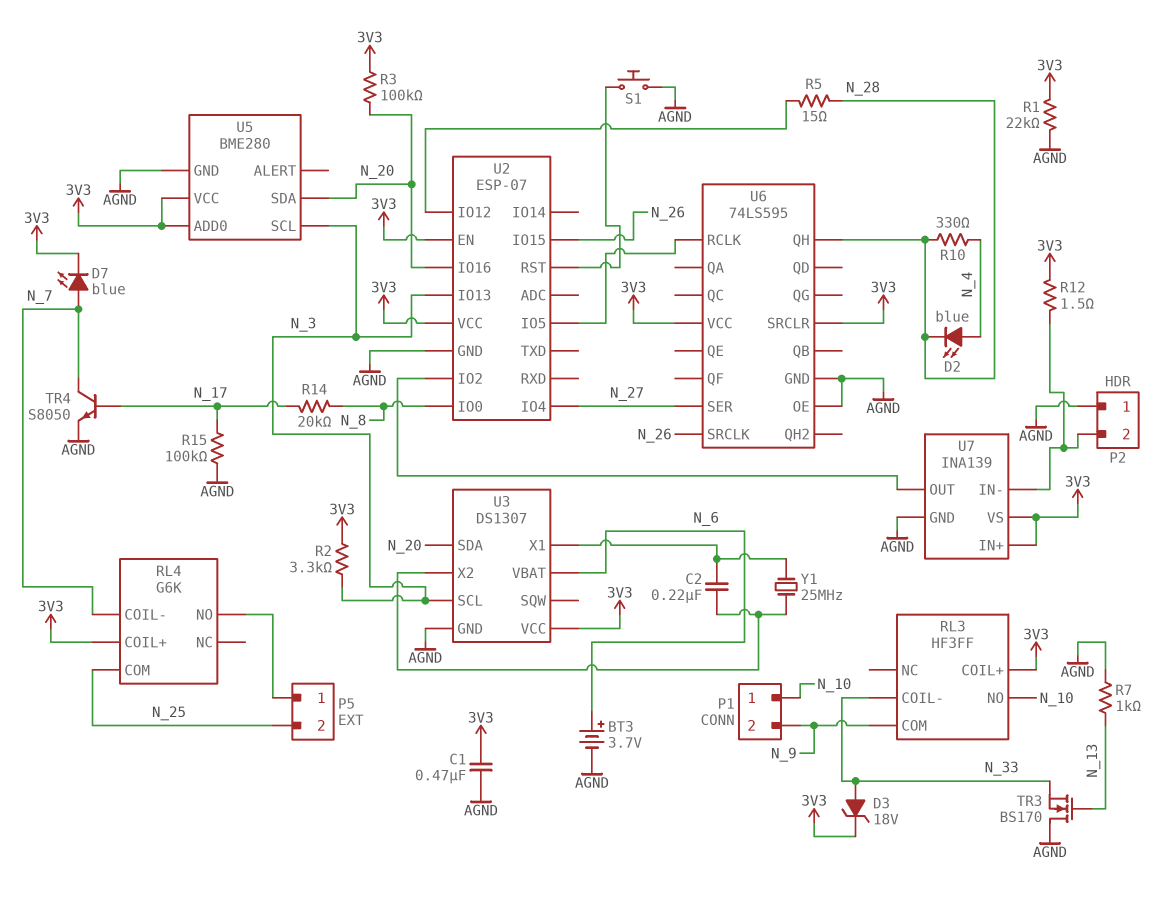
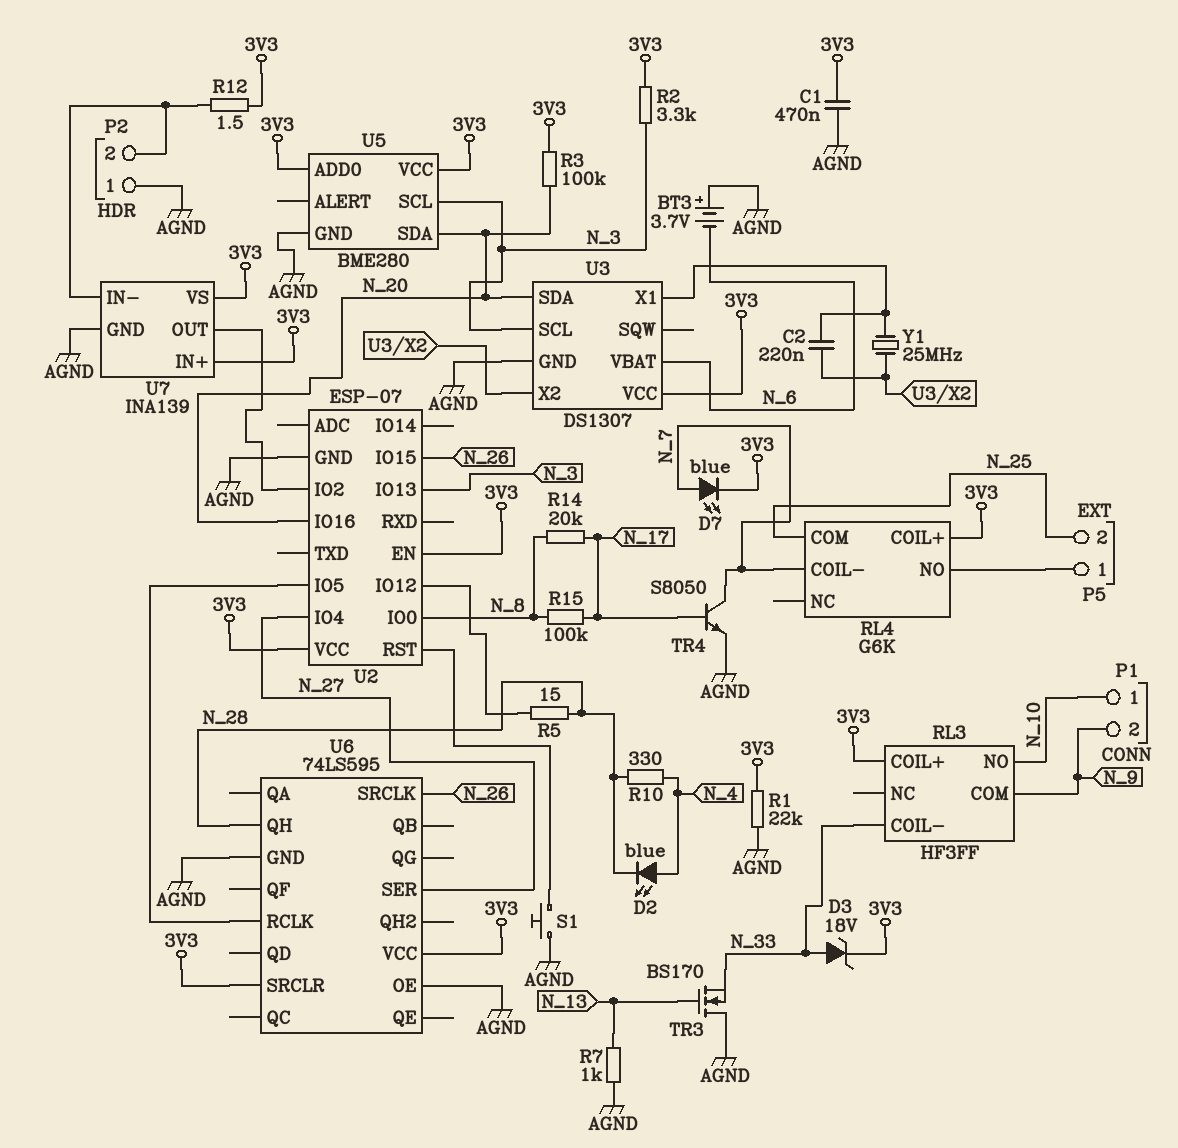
BT3: 3.7V (plus N_6, minus AGND) -> 3.7V (plus AGND, minus N_6)
R15: 100k (AGND, N_17) -> 100k (N_8, N_17)

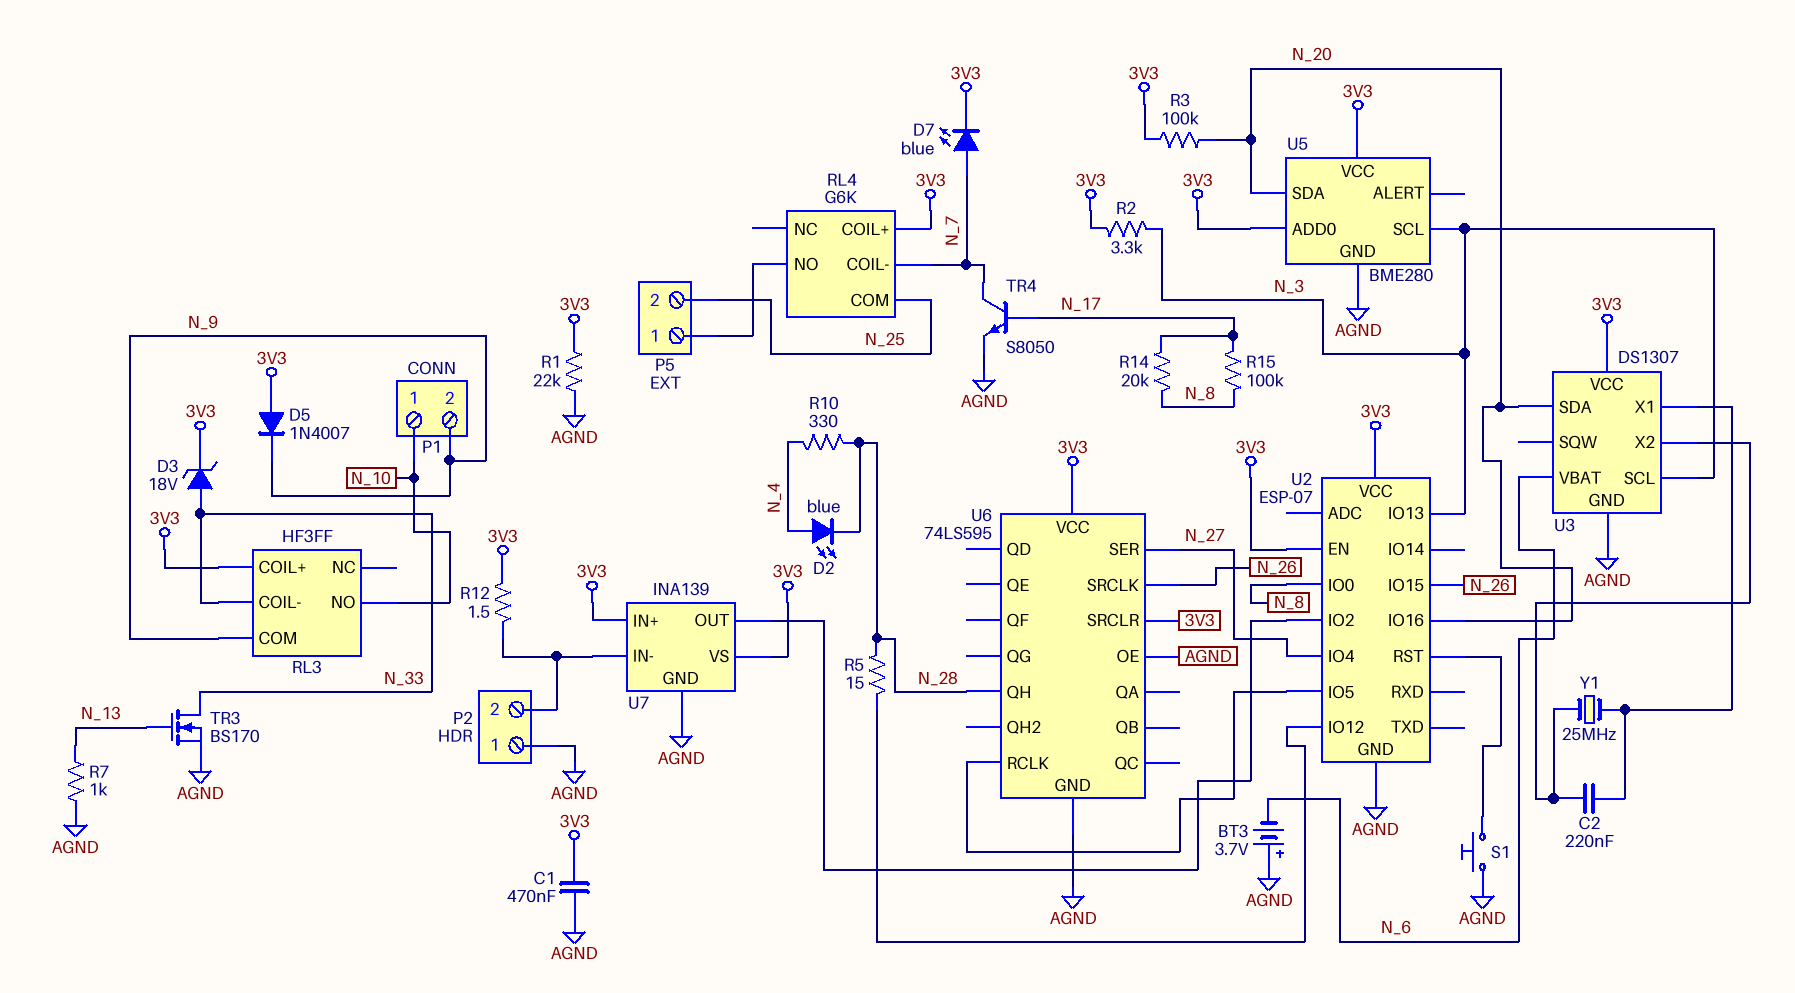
D5: none -> diode 1N4007 (A 3V3, K N_9)
TR3: NMOS BS170 (G N_13, D AGND, S N_33) -> NMOS BS170 (G N_13, D N_33, S AGND)

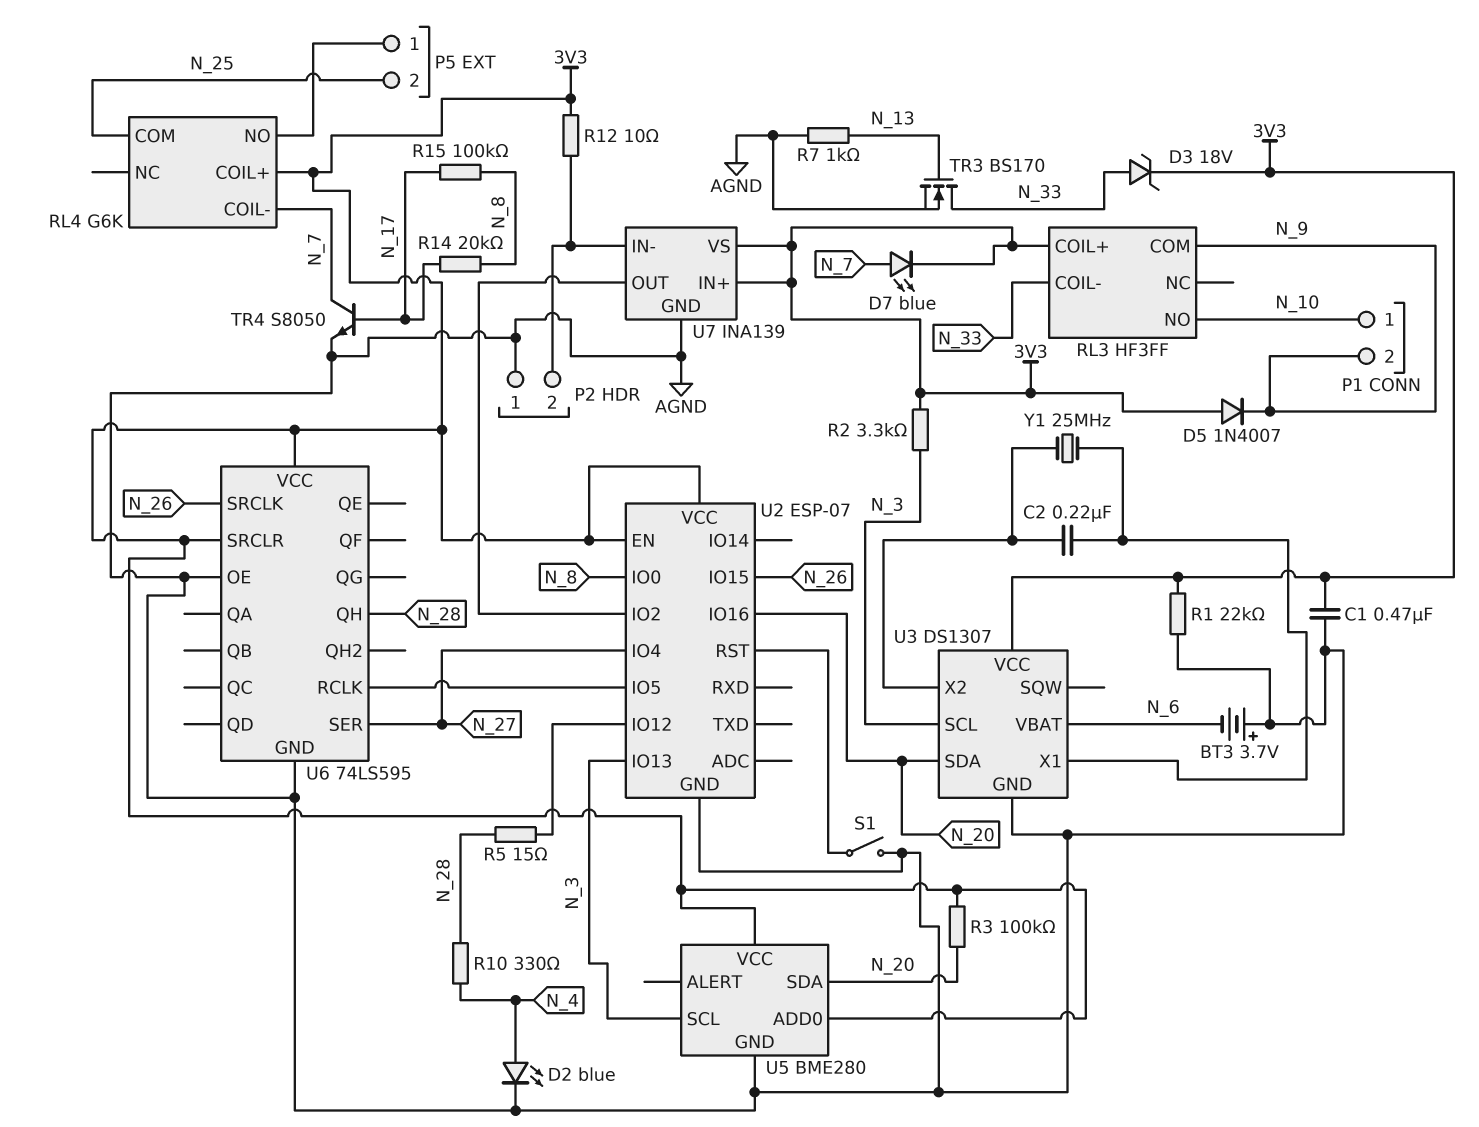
D2: LED blue (A N_4, K N_28) -> LED blue (A N_4, K AGND)
R12: 1.5 (3V3, P2/2) -> 10 (3V3, P2/2)
S1: button (AGND, U2/RST) -> switch (AGND, U2/RST)

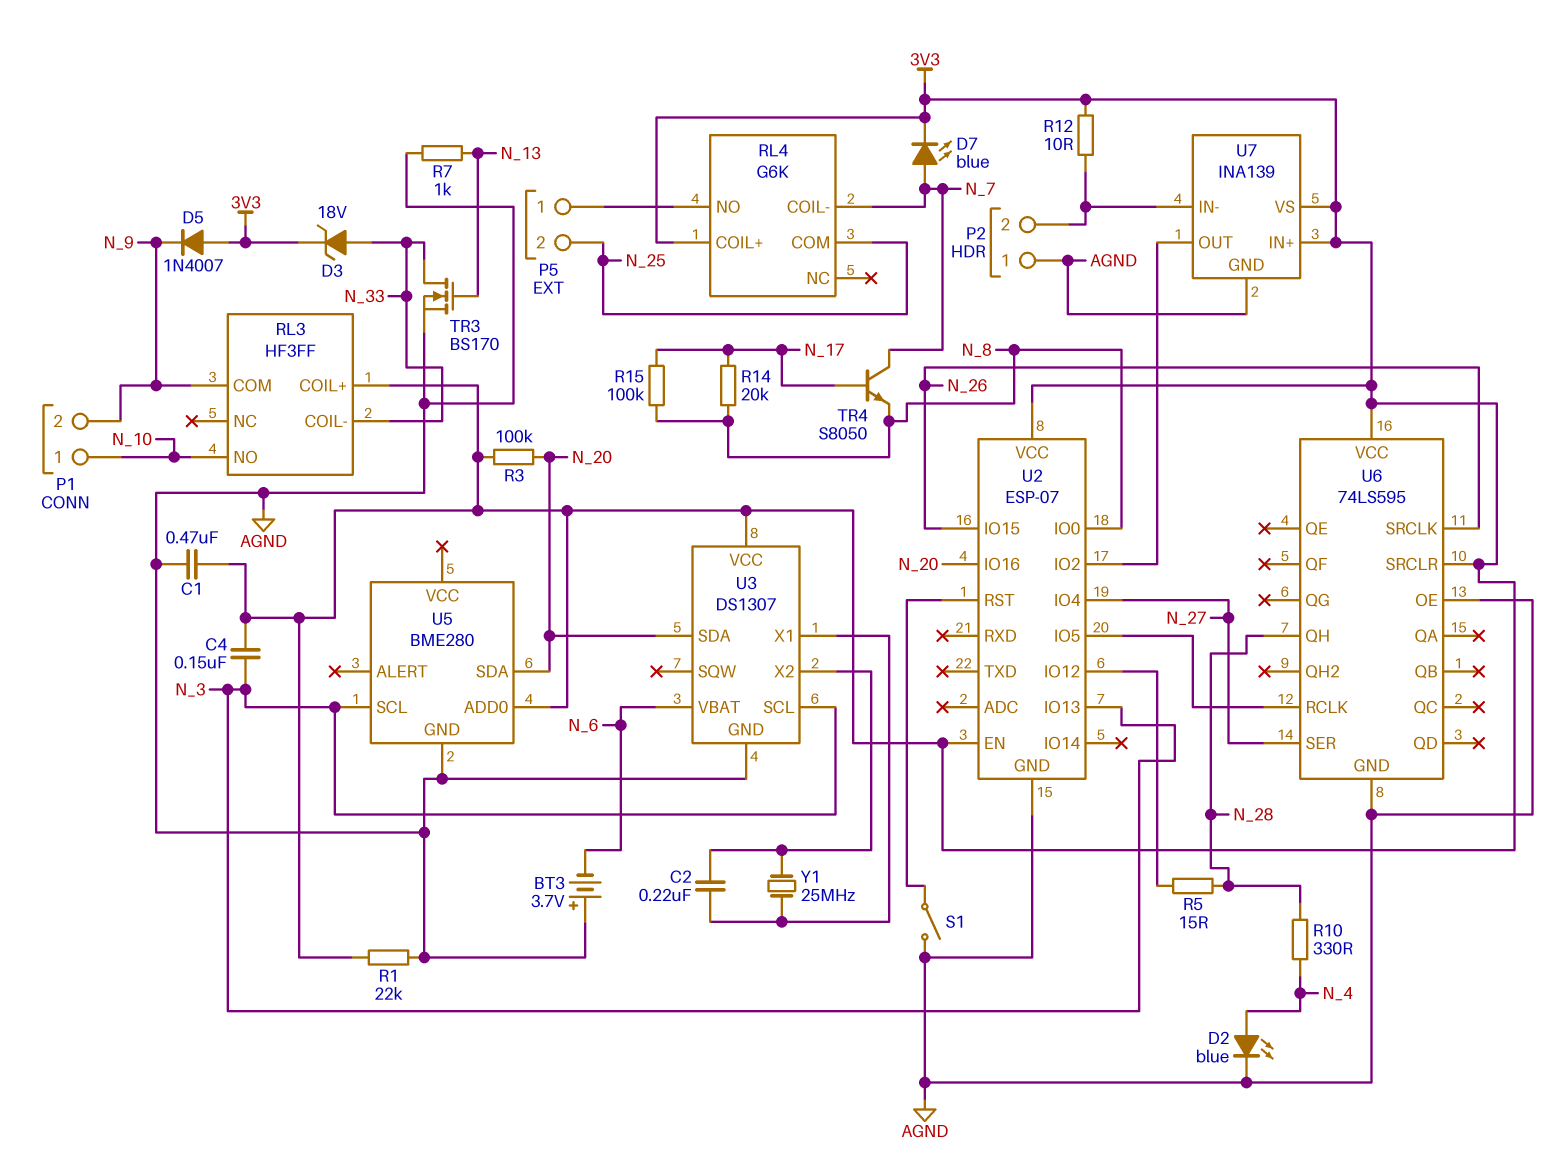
C4: none -> 150nF (3V3, N_3)
R2: 3.3k (3V3, N_3) -> none
TR4: NPN S8050 (B N_17, C N_7, E AGND) -> NPN S8050 (B N_17, C N_7, E N_8)
U5 pin VCC: 3V3 -> none

